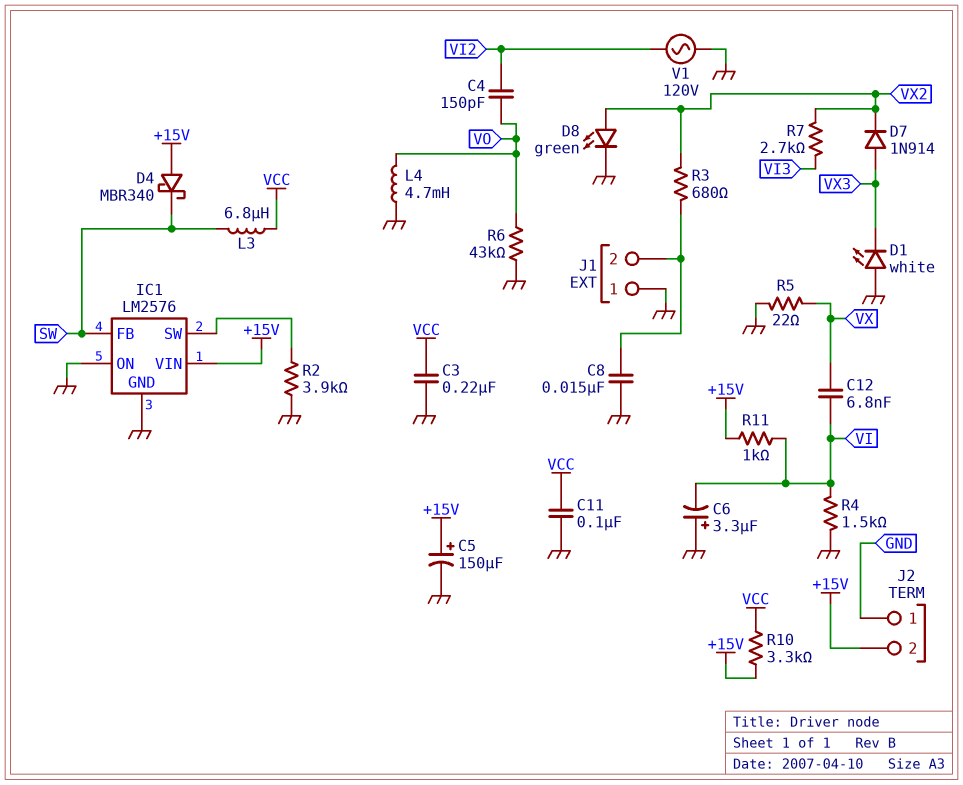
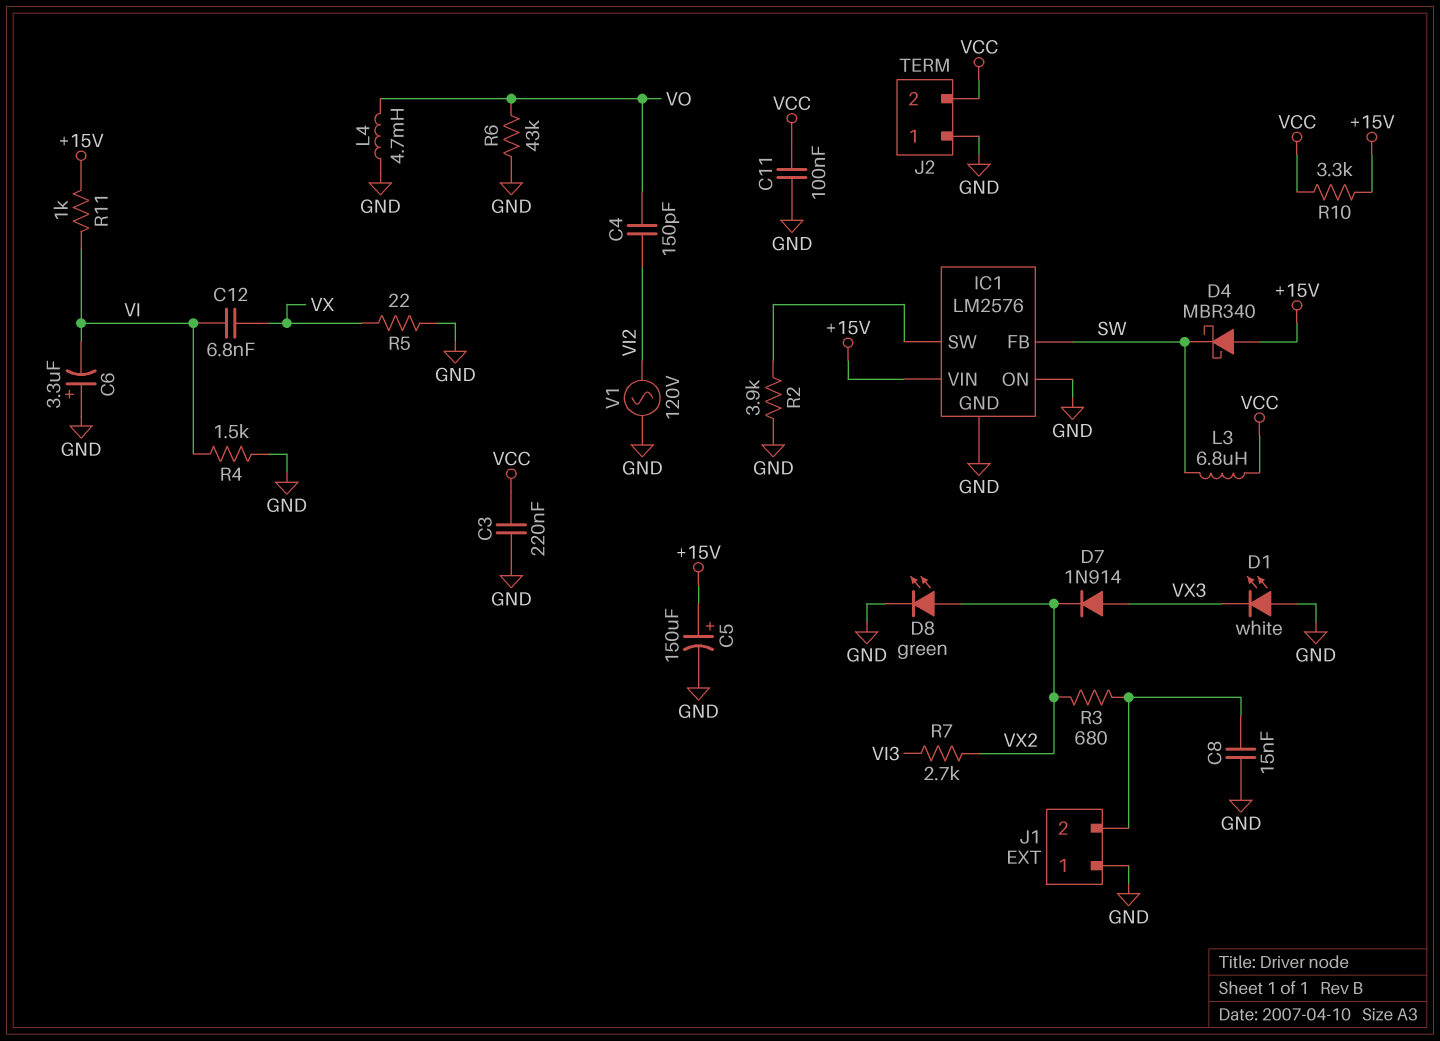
J2 pin 2: +15V -> VCC

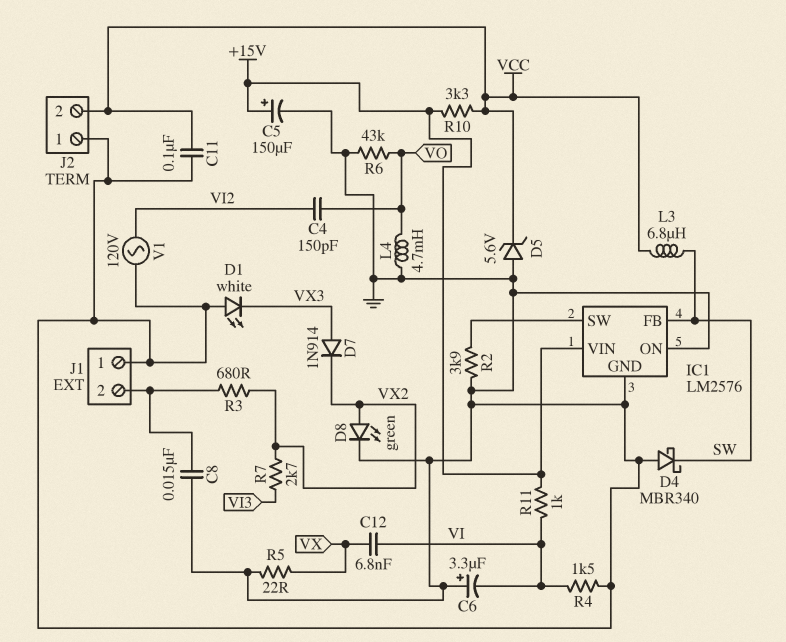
C3: 220nF (GND, VCC) -> none
D4: schottky MBR340 (A +15V, K SW) -> schottky MBR340 (A GND, K SW)
D5: none -> zener 5.6V (A GND, K VCC)

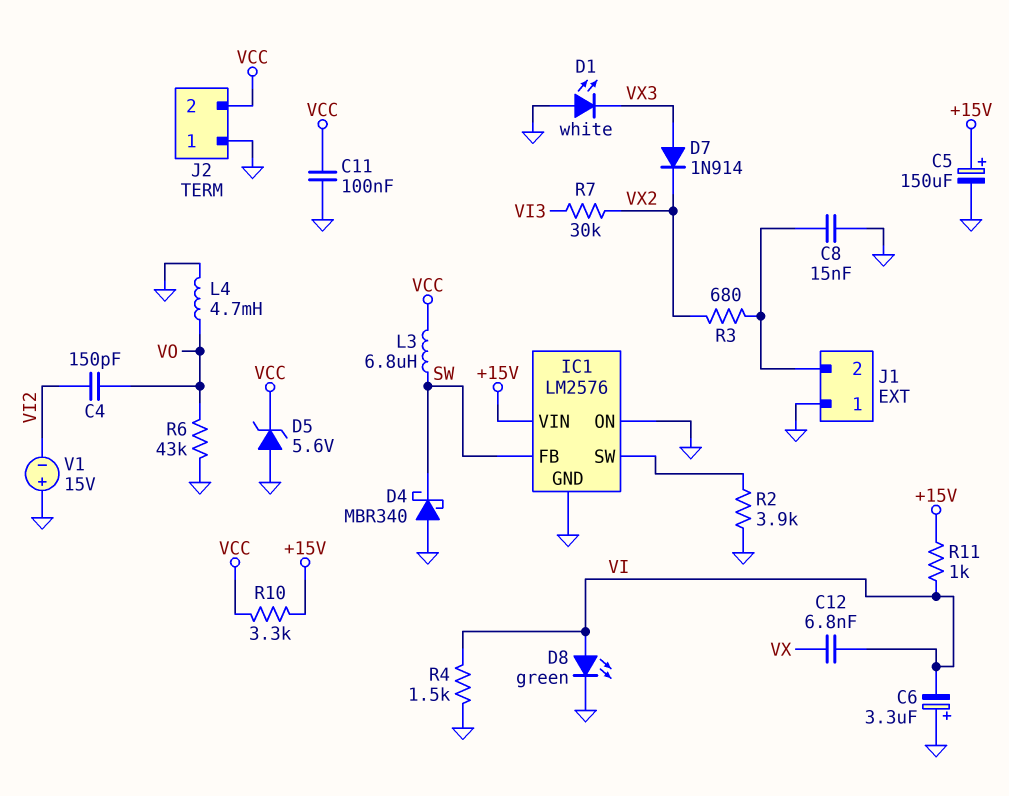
D8: LED green (A VX2, K GND) -> LED green (A VI, K GND)
R5: 22 (GND, VX) -> none
R7: 2.7k (VI3, VX2) -> 30k (VI3, VX2)
V1: AC 120V (GND, VI2) -> 15V (plus GND, minus VI2)

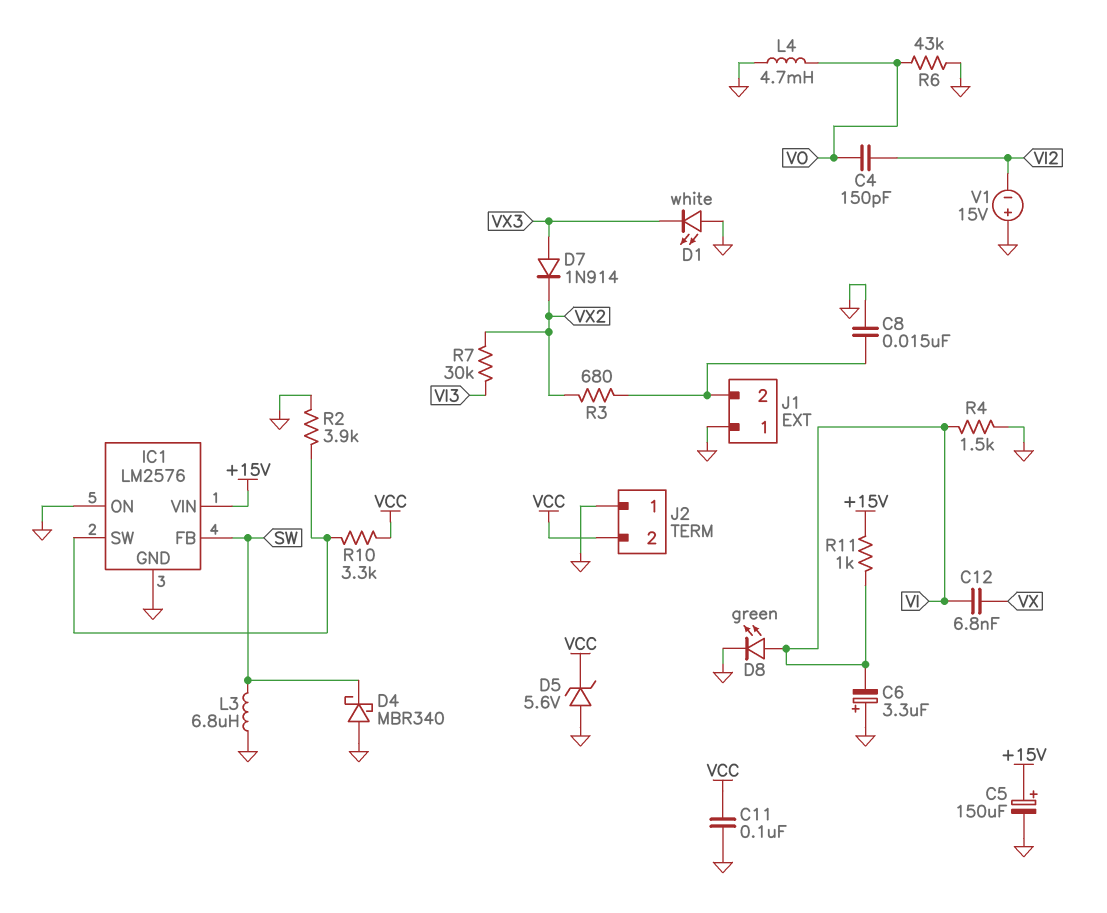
L3: 6.8uH (SW, VCC) -> 6.8uH (GND, SW)
R10: 3.3k (+15V, VCC) -> 3.3k (IC1/SW, VCC)

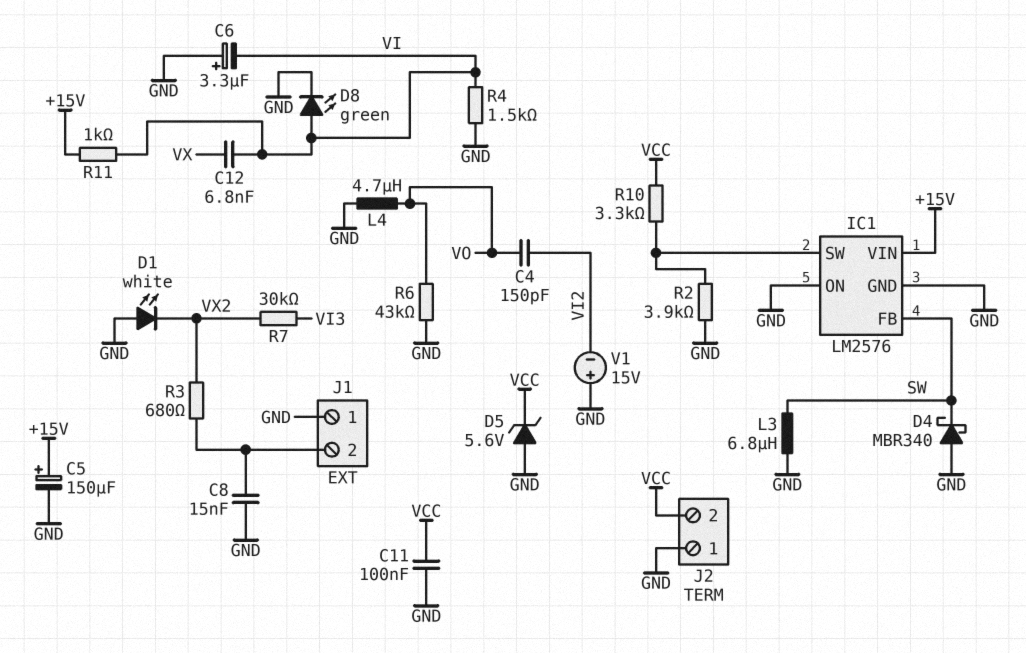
D1: LED white (A GND, K VX3) -> LED white (A GND, K VX2)
D7: diode 1N914 (A VX3, K VX2) -> none
L4: 4.7mH (GND, VO) -> 4.7uH (GND, VO)

